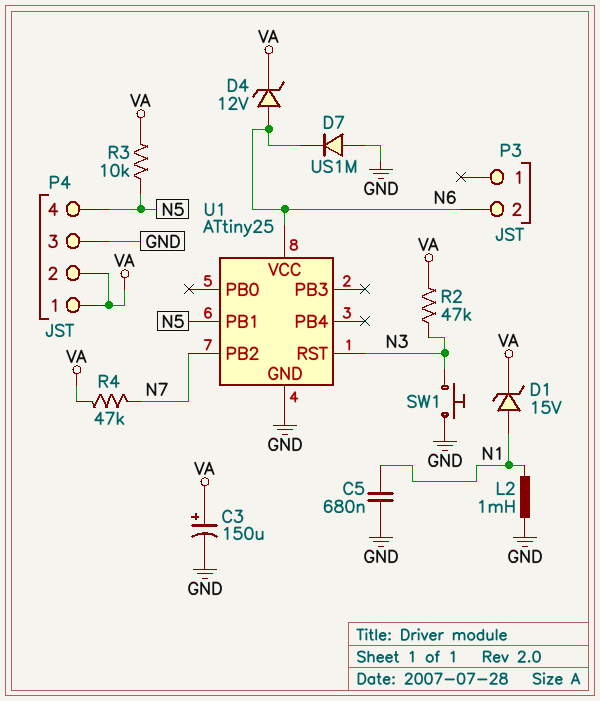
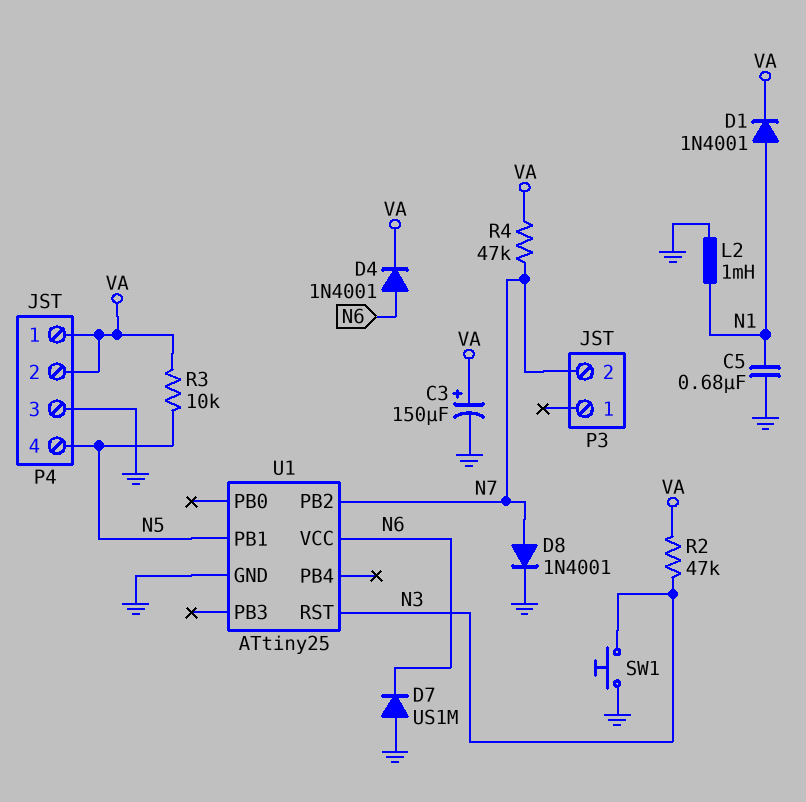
D1: zener 15V (A N1, K VA) -> diode 1N4001 (A N1, K VA)
D4: zener 12V (A N6, K VA) -> diode 1N4001 (A N6, K VA)
D8: none -> diode 1N4001 (A N7, K GND)
P3 pin 2: N6 -> N7

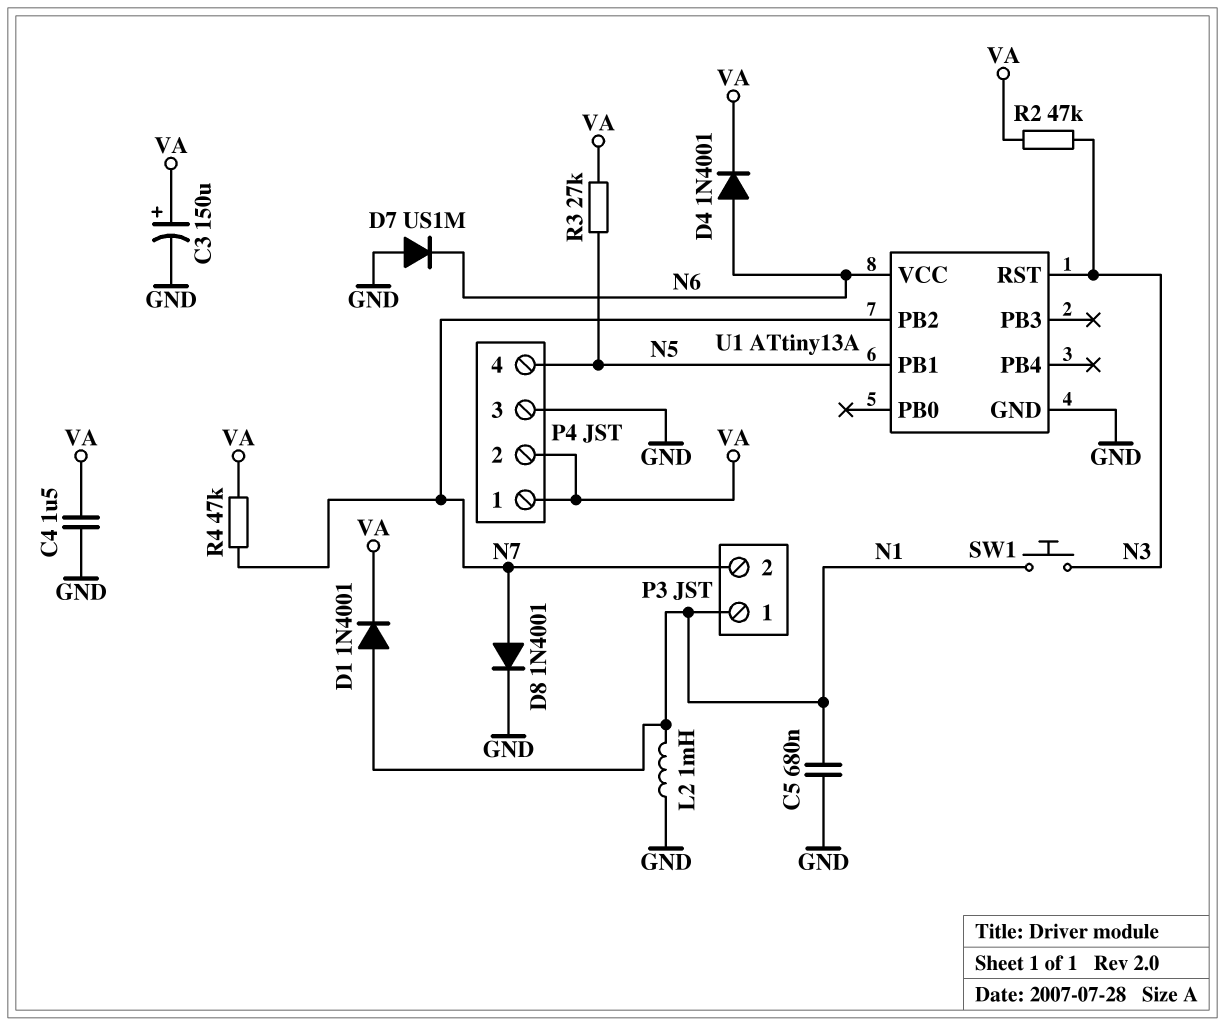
C4: none -> 1.5uF (GND, VA)
P3 pin 1: none -> N1
R3: 10k (N5, VA) -> 27k (N5, VA)
SW1: button (GND, N3) -> button (N1, N3)
U1: ATtiny25 -> ATtiny13A

